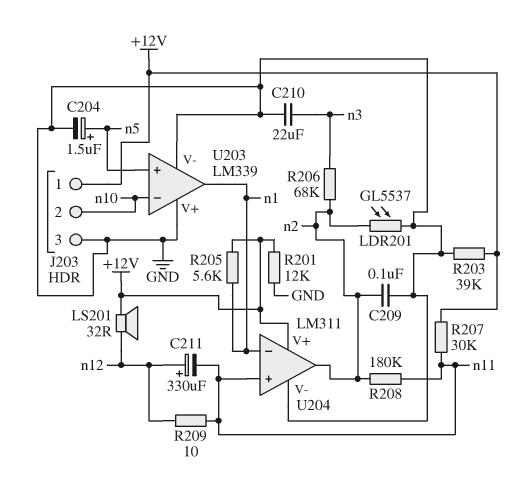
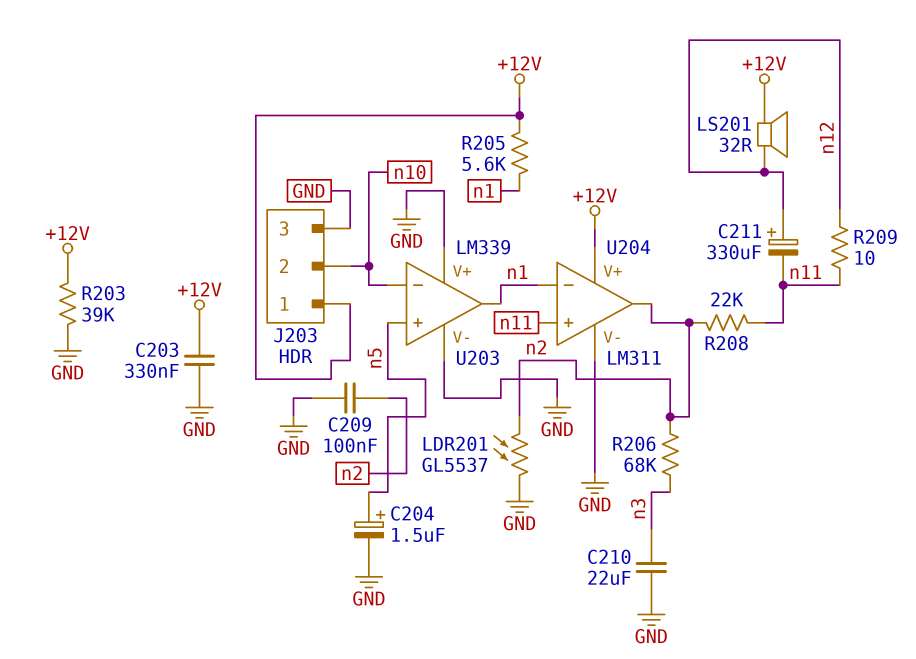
C203: none -> 330nF (+12V, GND)
R201: 12k (+12V, GND) -> none
R207: 30k (+12V, n11) -> none
R208: 180k (n2, n11) -> 22k (n2, n11)

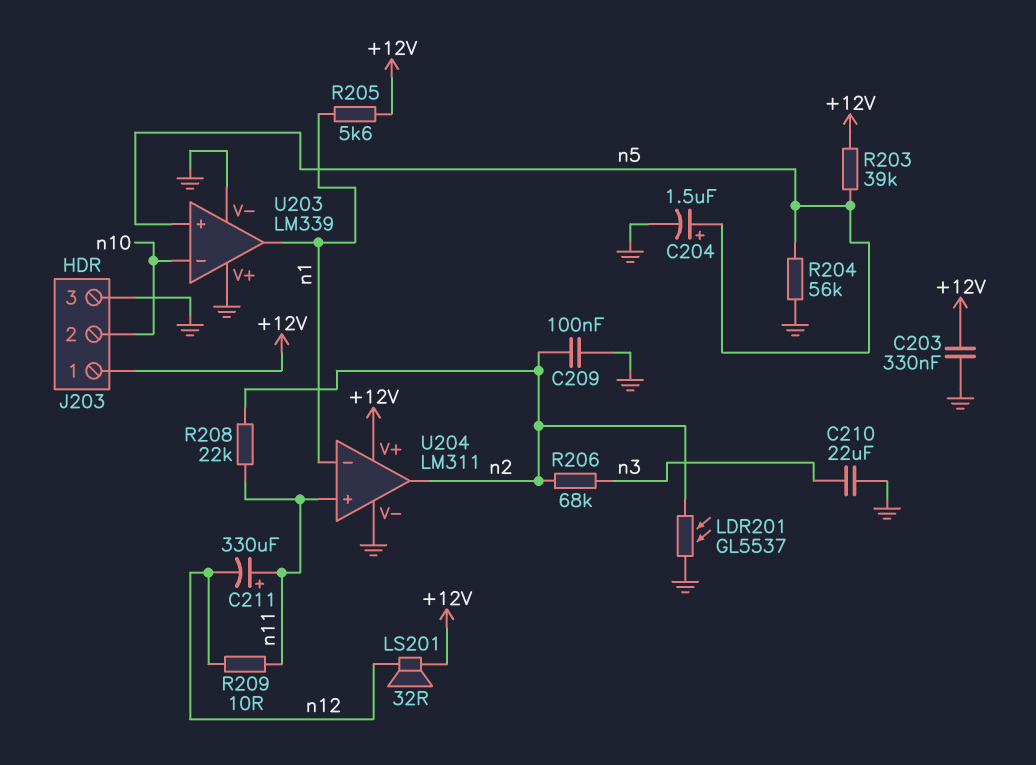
C211: 330uF (plus n12, minus n11) -> 330uF (plus n11, minus n12)
R203: 39k (+12V, GND) -> 39k (+12V, n5)
R204: none -> 56k (GND, n5)

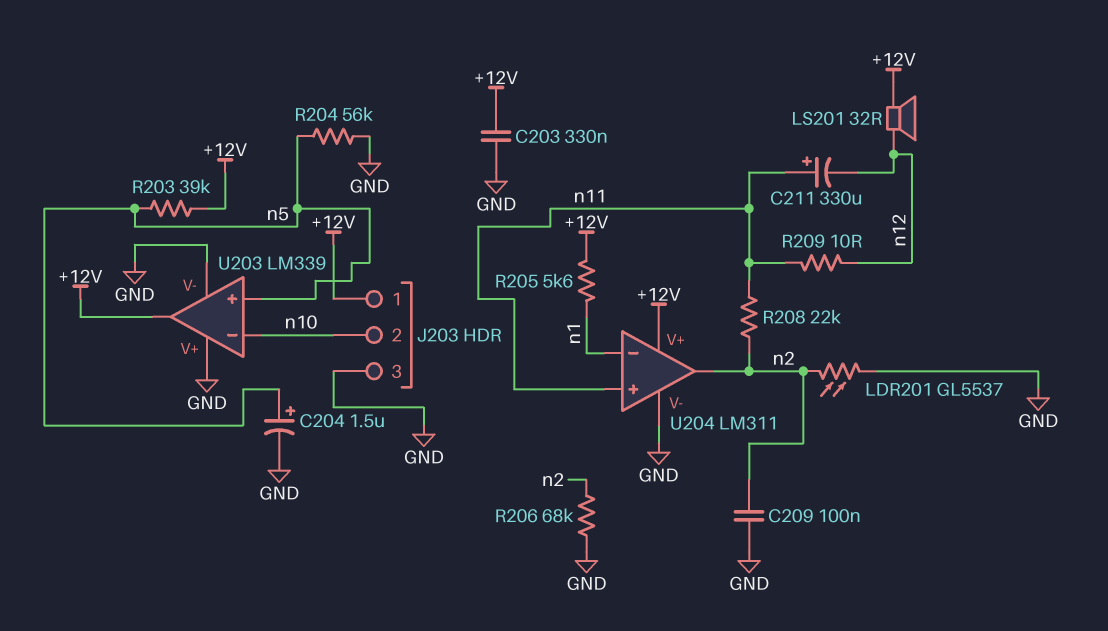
C210: 22uF (GND, n3) -> none
R206: 68k (n2, n3) -> 68k (GND, n2)
U203 pin out: n1 -> +12V

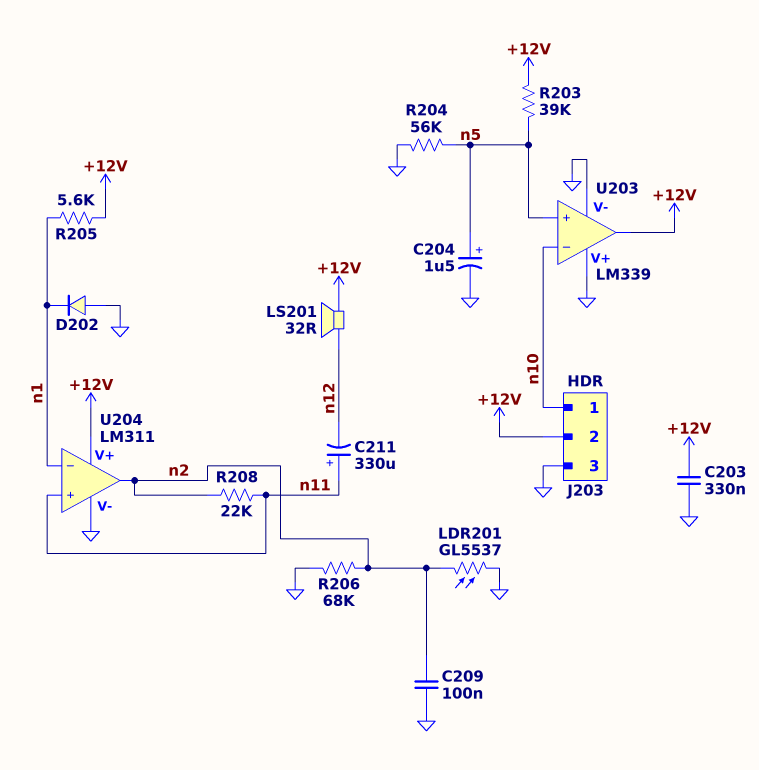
D202: none -> diode (A GND, K n1)
J203 pin 1: +12V -> n10
J203 pin 2: n10 -> +12V
R209: 10 (n11, n12) -> none

